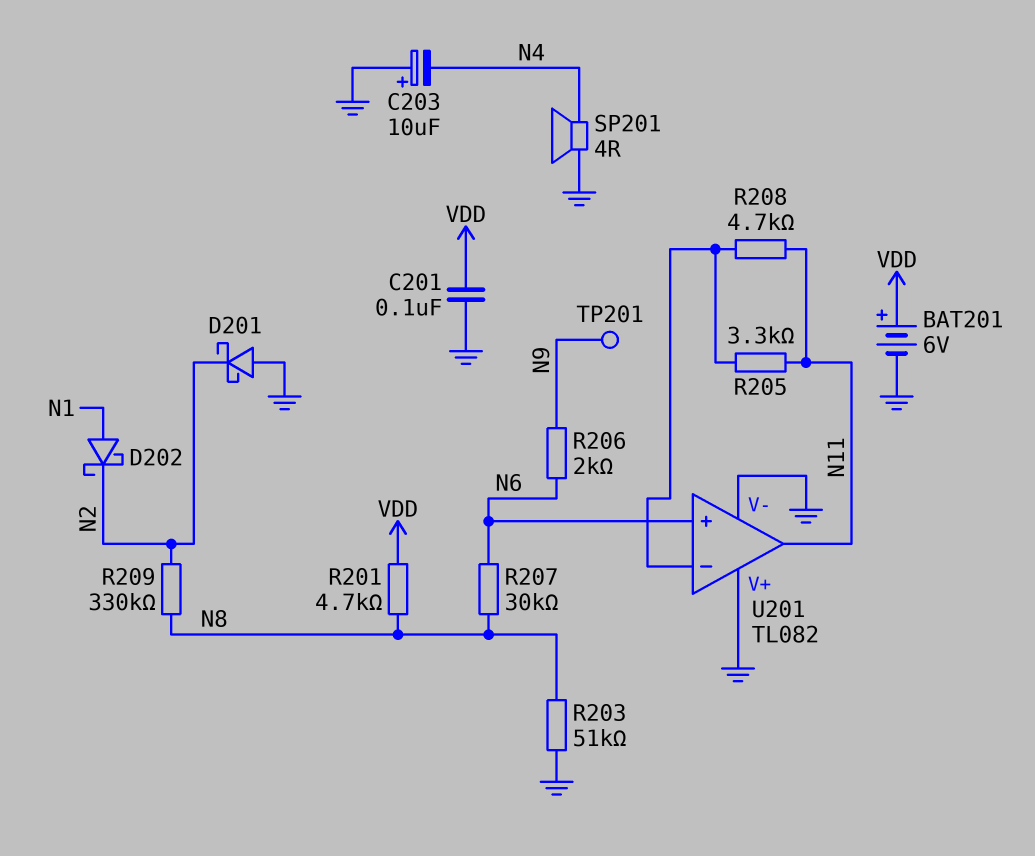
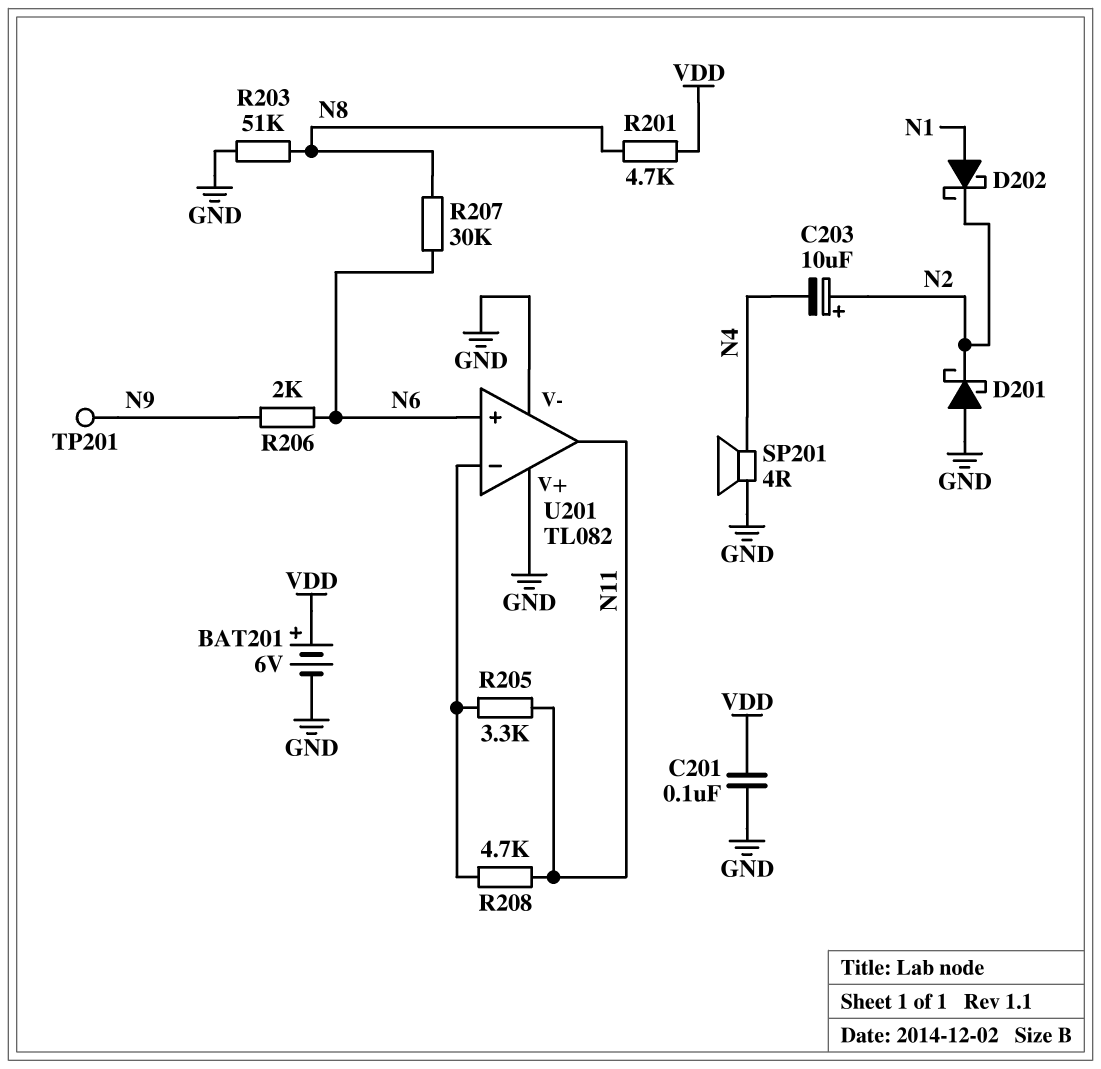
C203: 10uF (plus GND, minus N4) -> 10uF (plus N2, minus N4)
R209: 330k (N2, N8) -> none

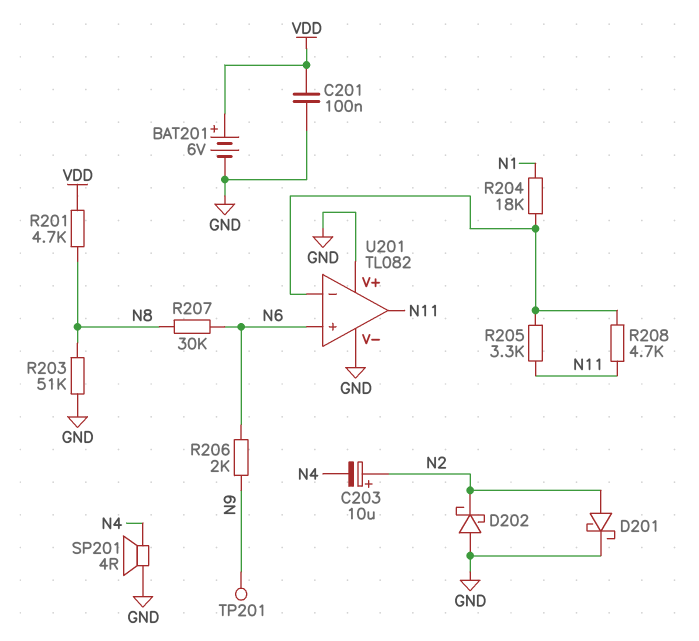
D201: schottky (A GND, K N2) -> schottky (A N2, K GND)
D202: schottky (A N1, K N2) -> schottky (A GND, K N2)
R204: none -> 18k (N1, U201/in-)

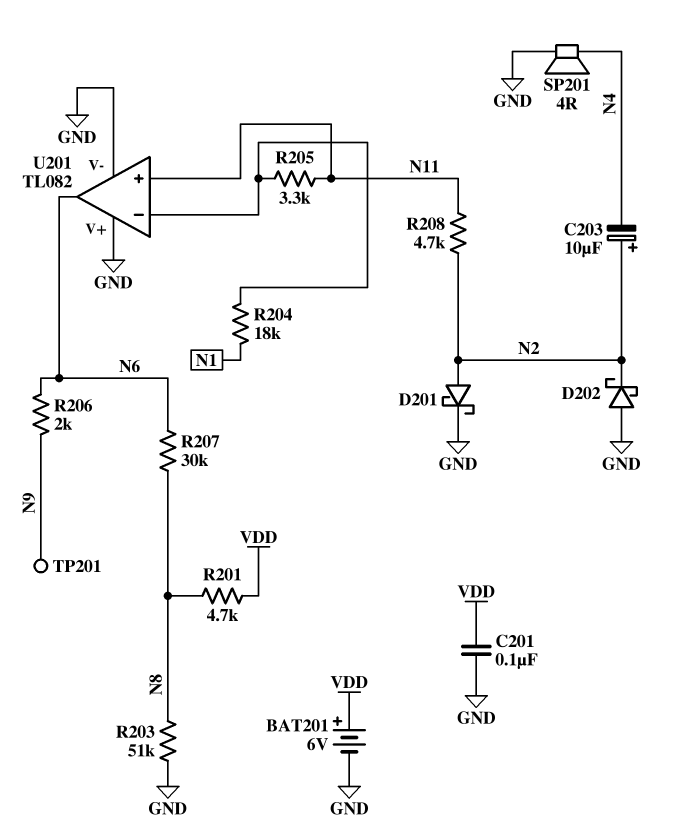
R208: 4.7k (N11, U201/in-) -> 4.7k (N2, N11)
U201 pin in+: N6 -> N11
U201 pin out: N11 -> N6

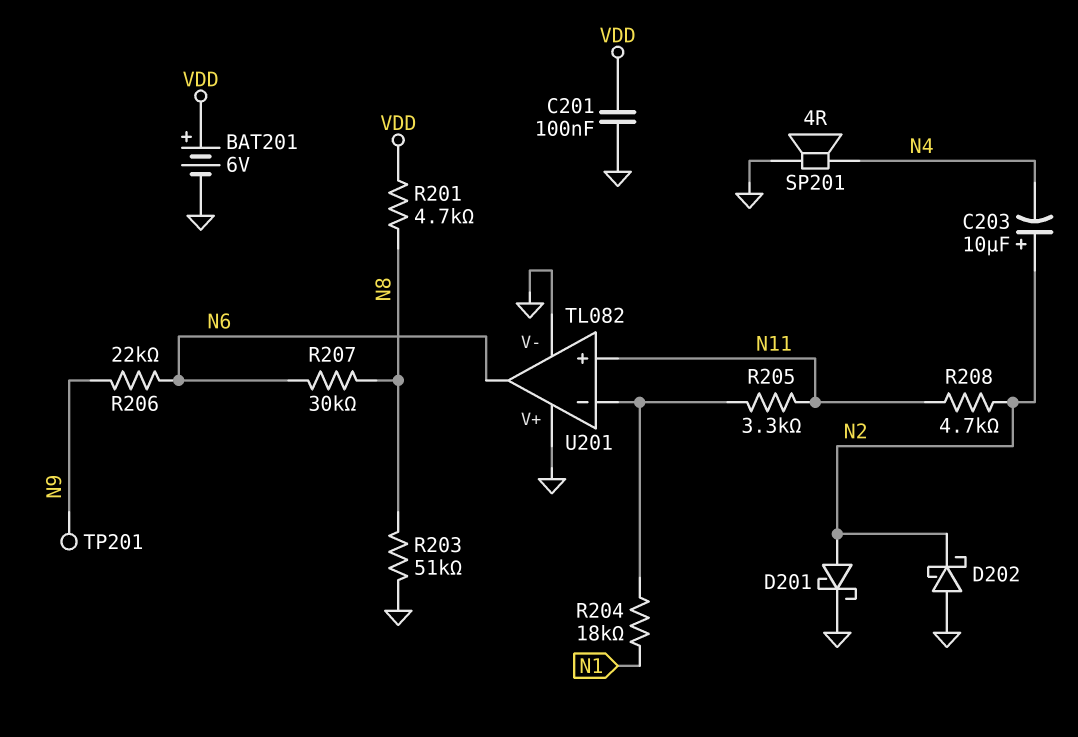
R206: 2k (N6, N9) -> 22k (N6, N9)

